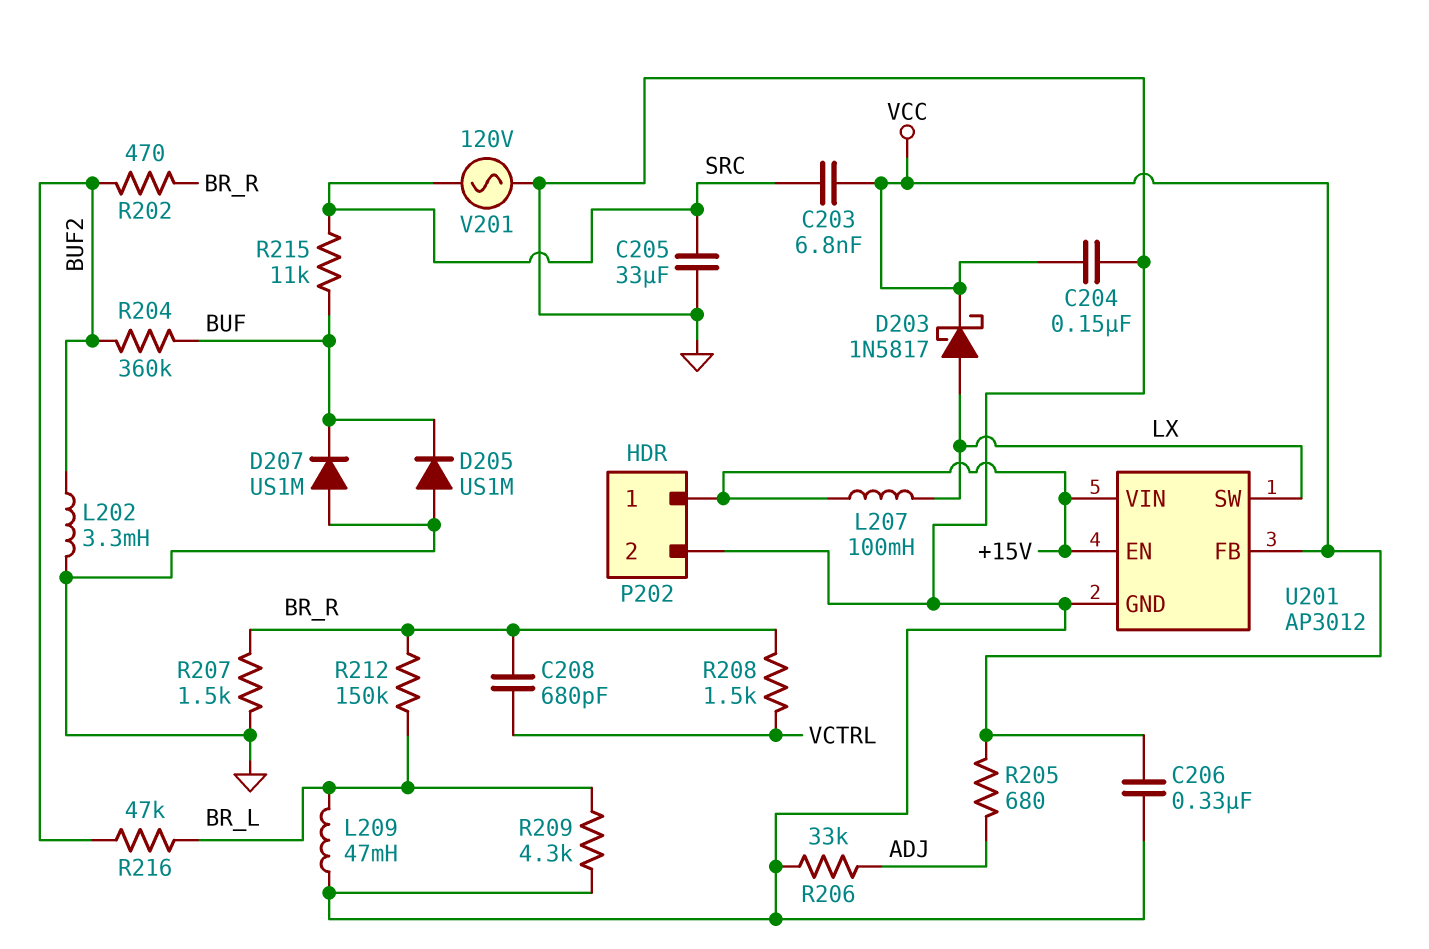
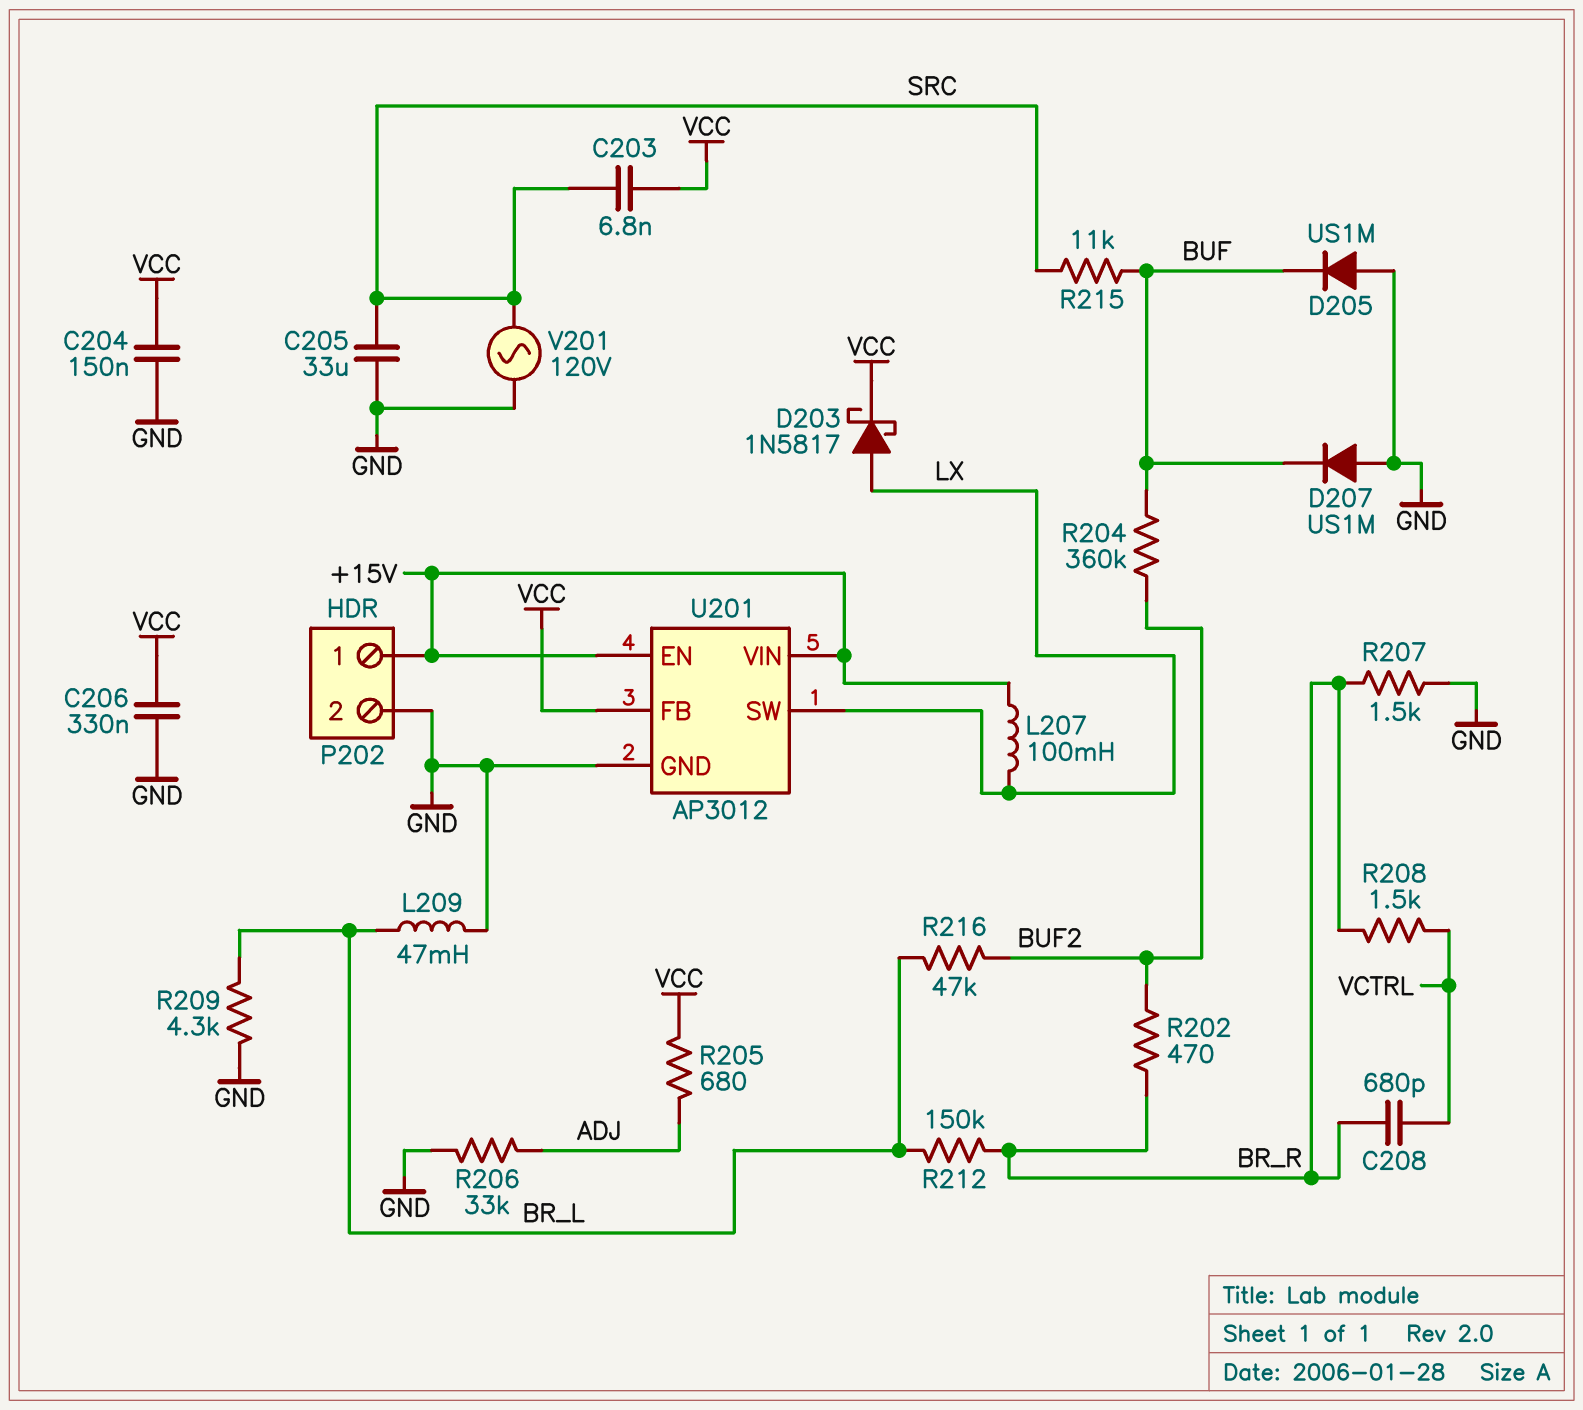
L202: 3.3mH (BUF2, GND) -> none

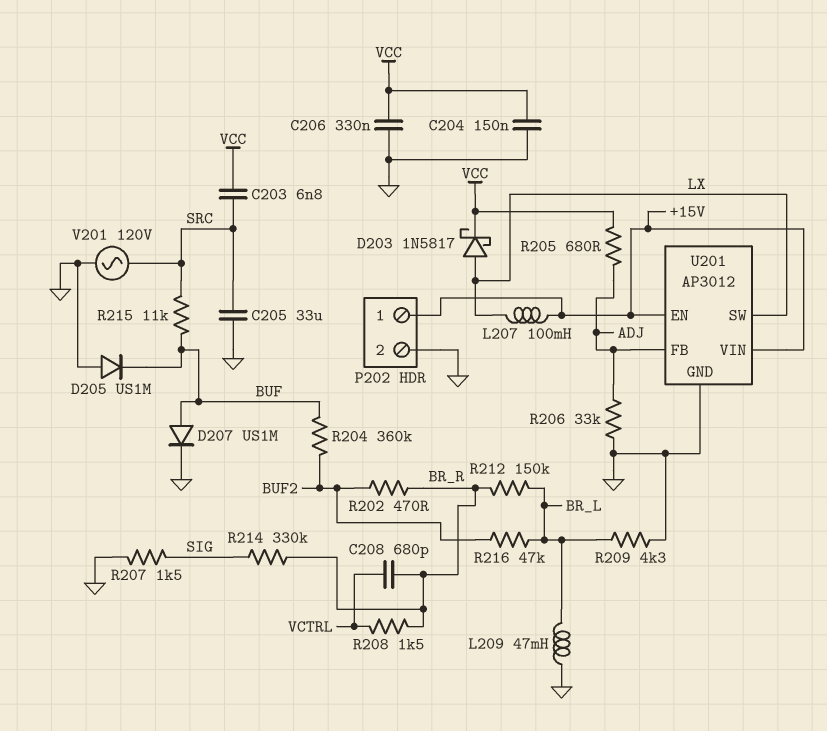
D207: diode US1M (A GND, K BUF) -> diode US1M (A BUF, K GND)
R207: 1.5k (BR_R, GND) -> 1.5k (GND, SIG)
R214: none -> 330k (BR_R, SIG)
U201 pin FB: VCC -> ADJ

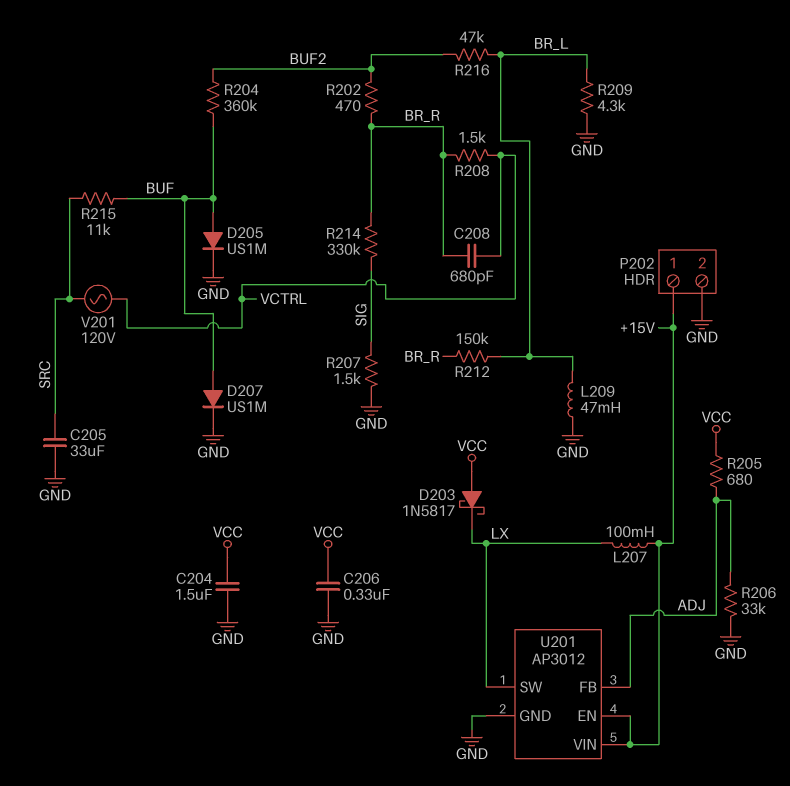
C203: 6.8nF (SRC, VCC) -> none
C204: 150nF (GND, VCC) -> 1.5uF (GND, VCC)
D203: schottky 1N5817 (A LX, K VCC) -> schottky 1N5817 (A VCC, K LX)
D205: diode US1M (A GND, K BUF) -> diode US1M (A BUF, K GND)
V201: AC 120V (GND, SRC) -> AC 120V (SRC, VCTRL)

